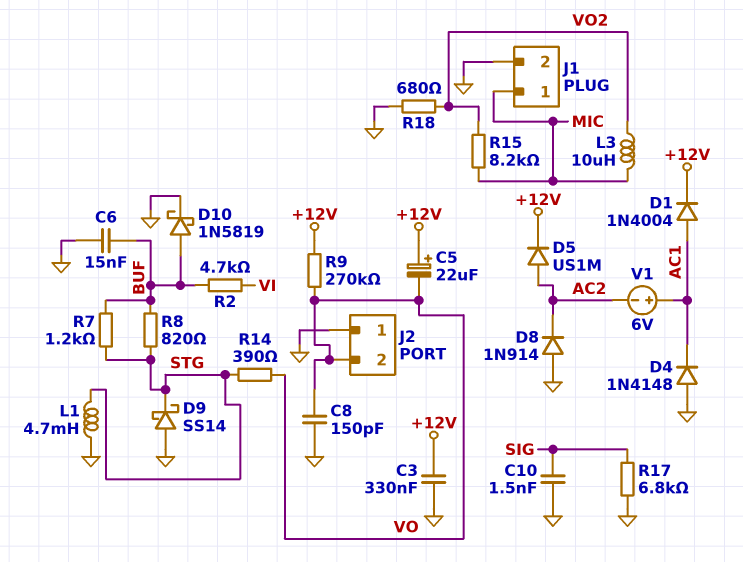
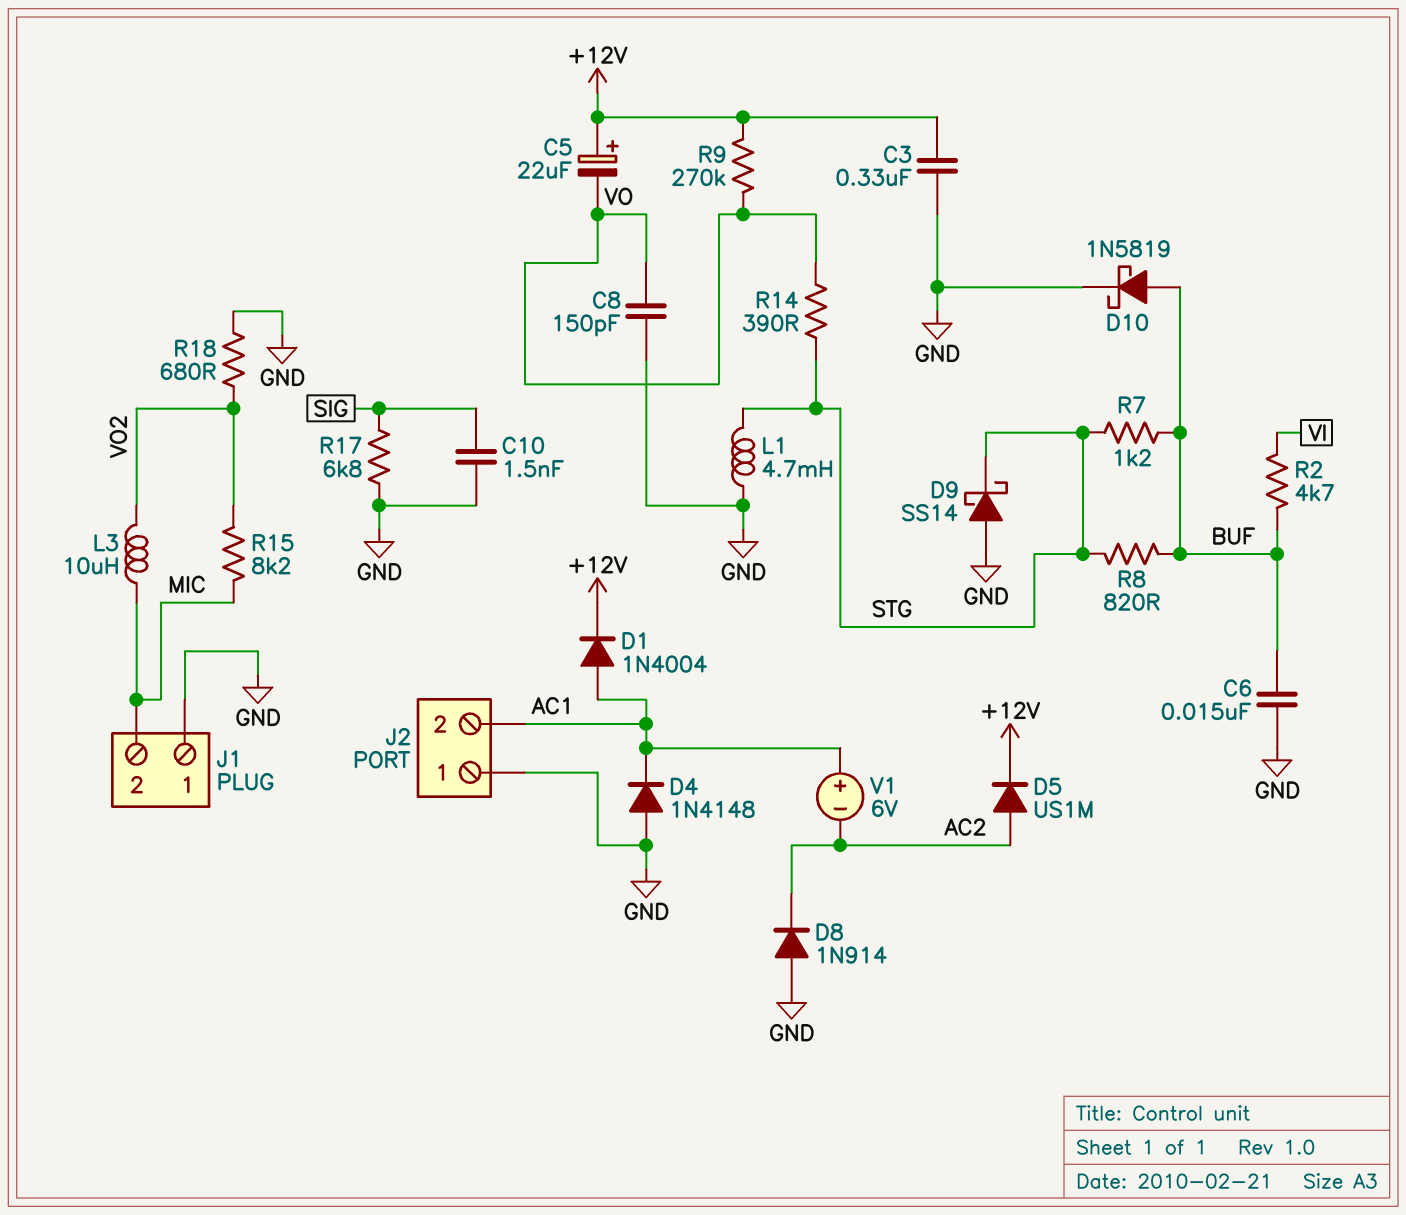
J1 pin 1: MIC -> GND
J1 pin 2: GND -> MIC
J2 pin 2: VO -> AC1

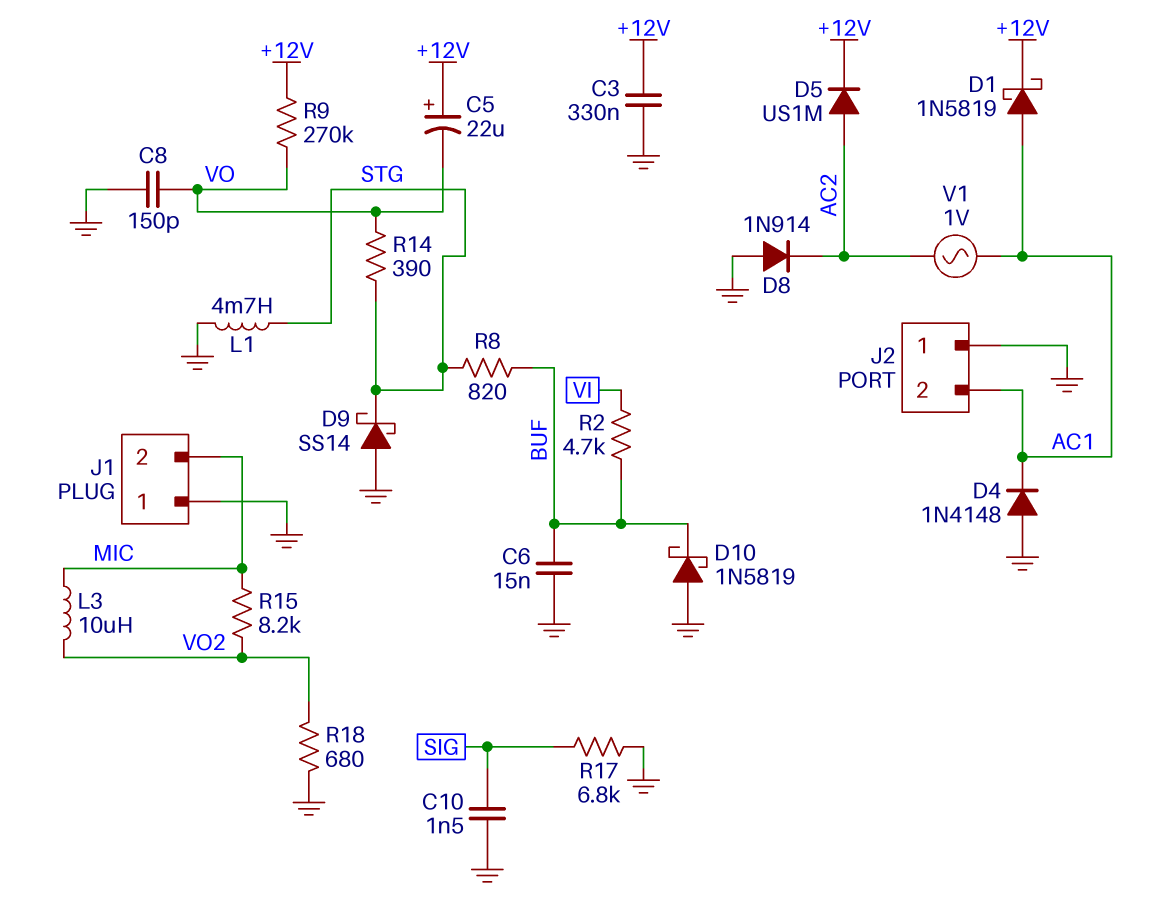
D1: diode 1N4004 (A AC1, K +12V) -> schottky 1N5819 (A AC1, K +12V)
D10: schottky 1N5819 (A BUF, K GND) -> schottky 1N5819 (A GND, K BUF)
R7: 1.2k (BUF, STG) -> none
V1: 6V (plus AC1, minus AC2) -> AC 1V (AC1, AC2)

